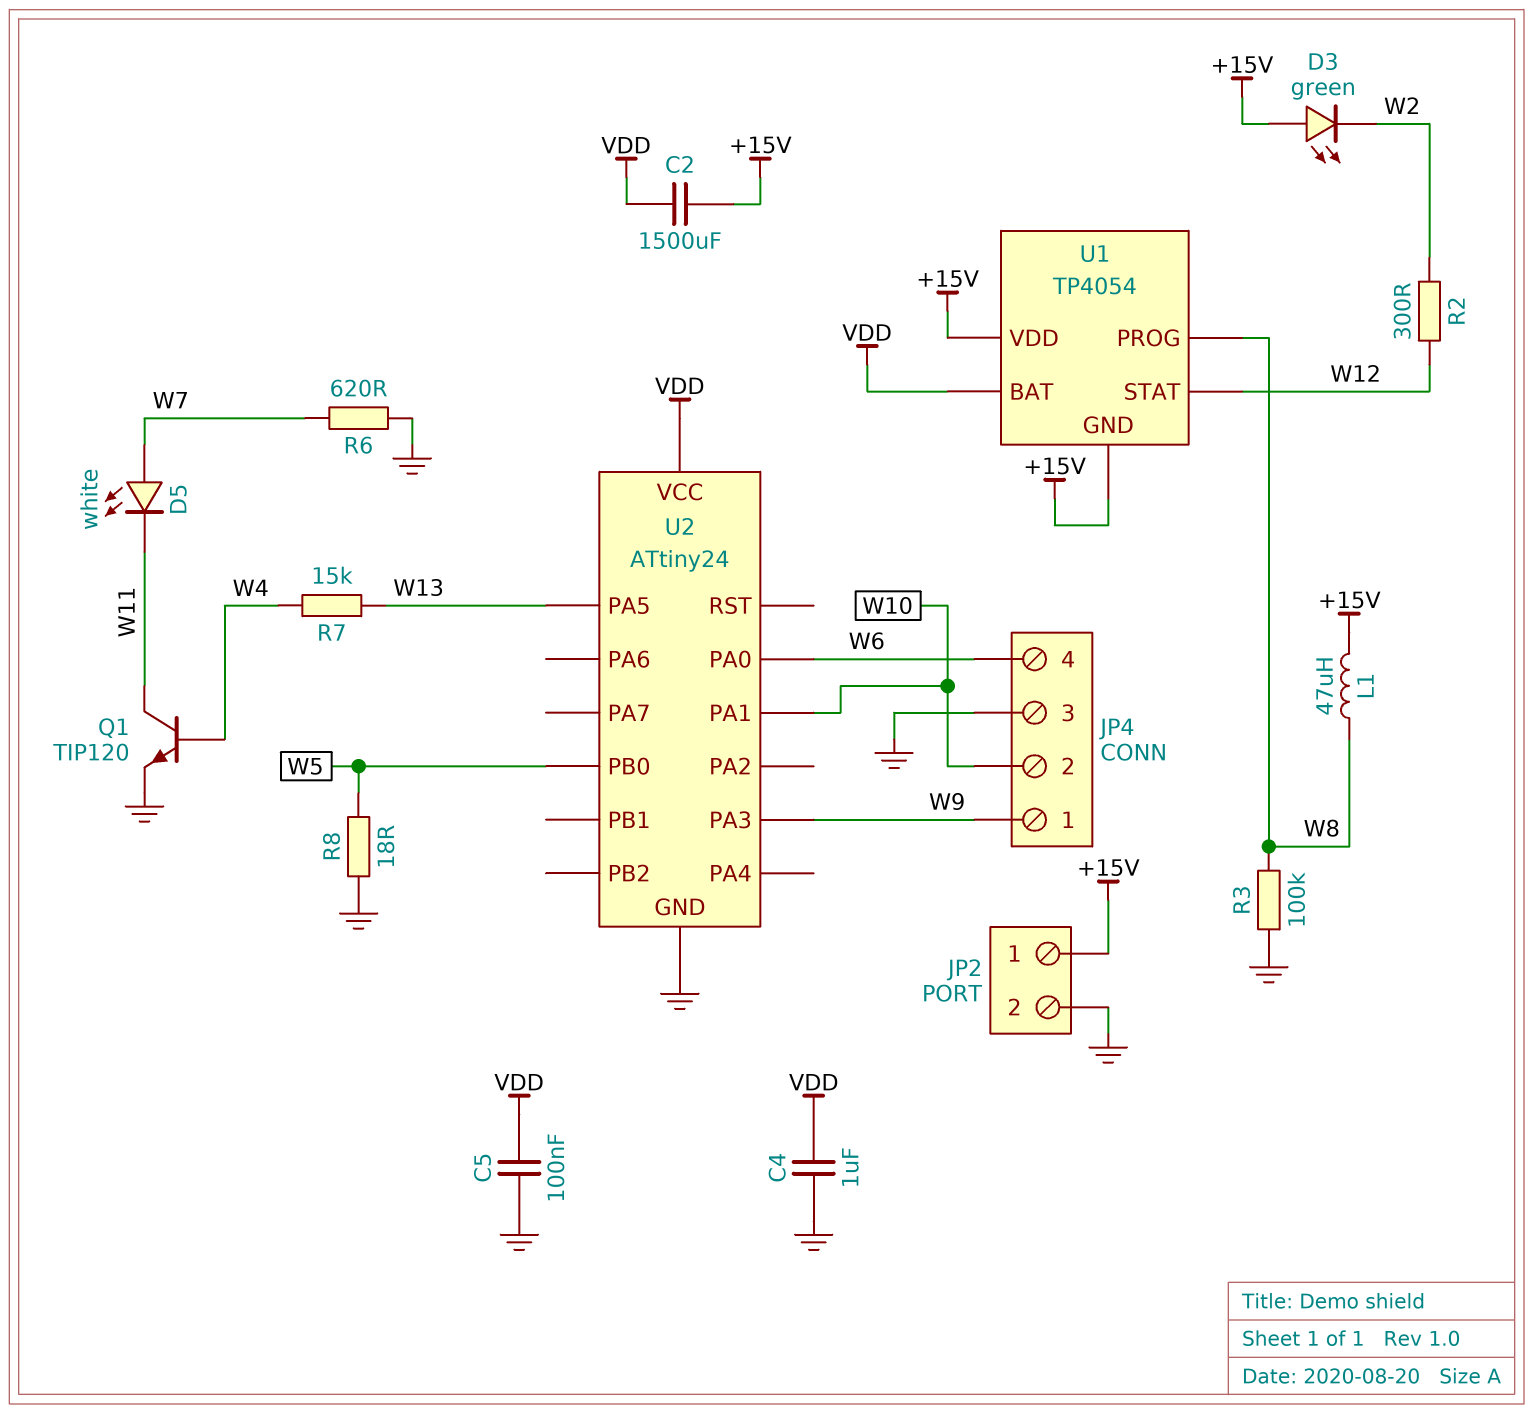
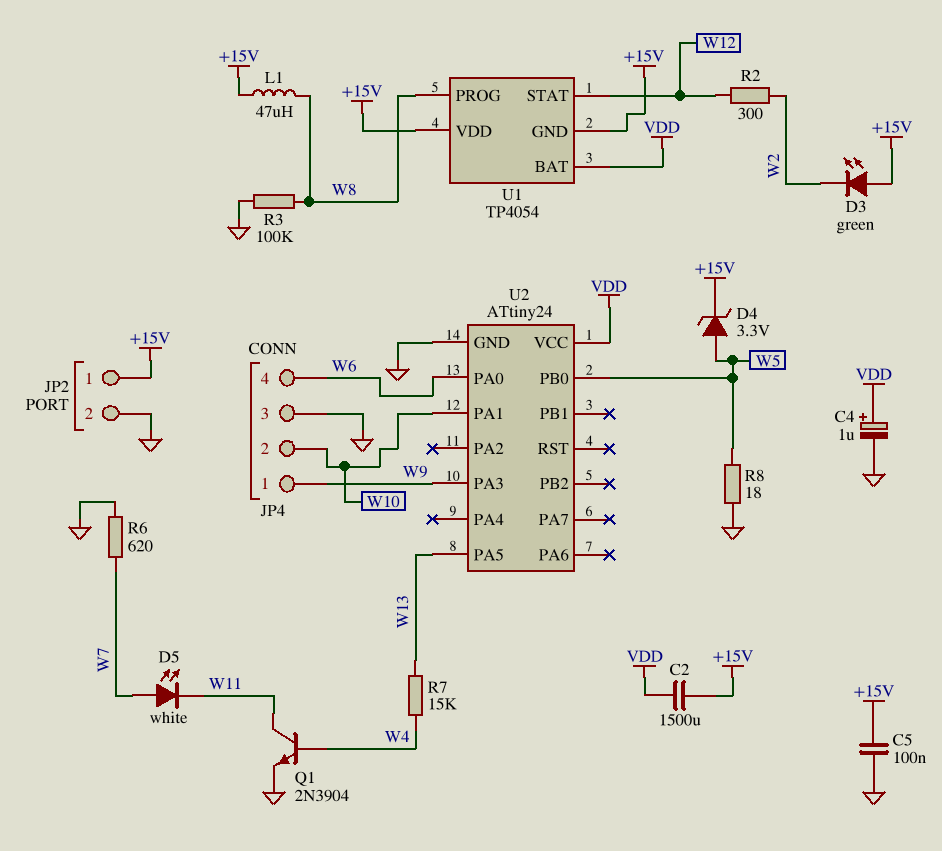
C4: 1uF (GND, VDD) -> 1uF (plus VDD, minus GND)
C5: 100nF (GND, VDD) -> 100nF (+15V, GND)
D4: none -> zener 3.3V (A W5, K +15V)
Q1: NPN TIP120 (B W4, C W11, E GND) -> NPN 2N3904 (B W4, C W11, E GND)

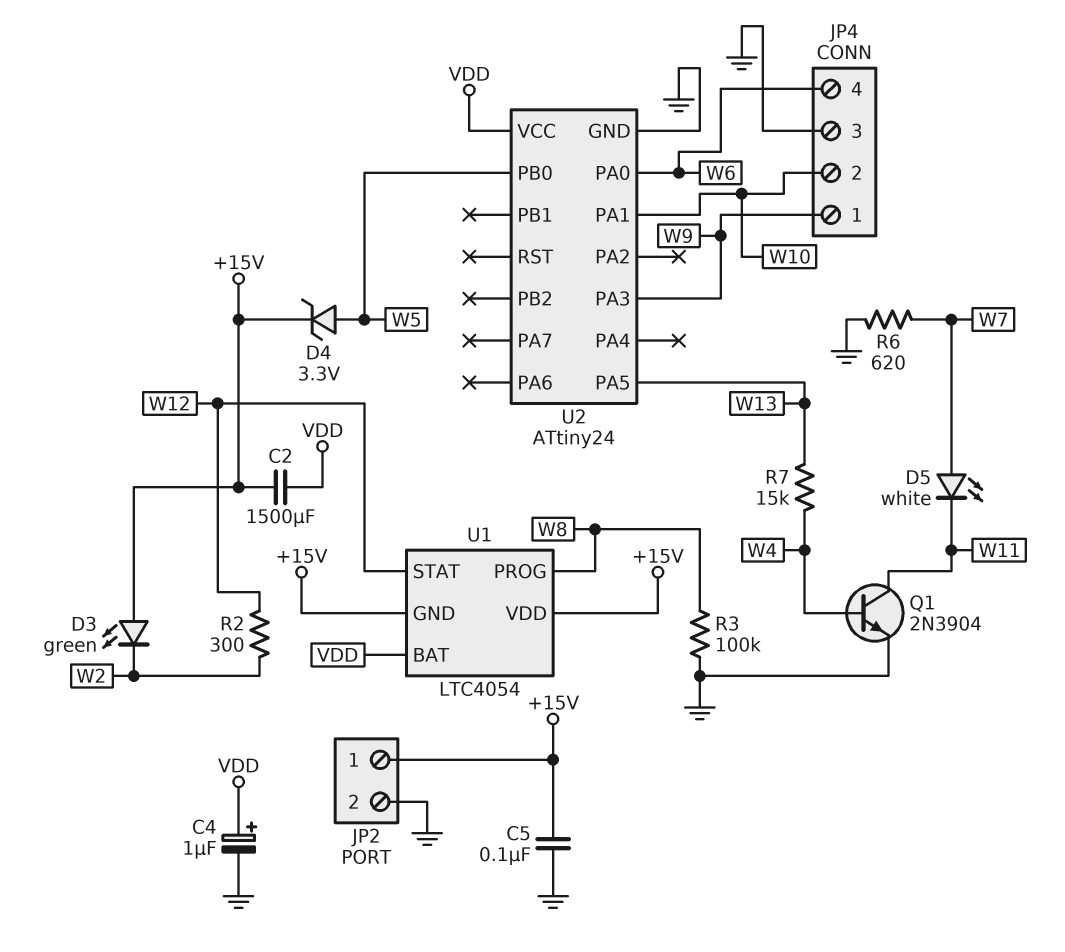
L1: 47uH (+15V, W8) -> none
R8: 18 (GND, W5) -> none
U1: TP4054 -> LTC4054

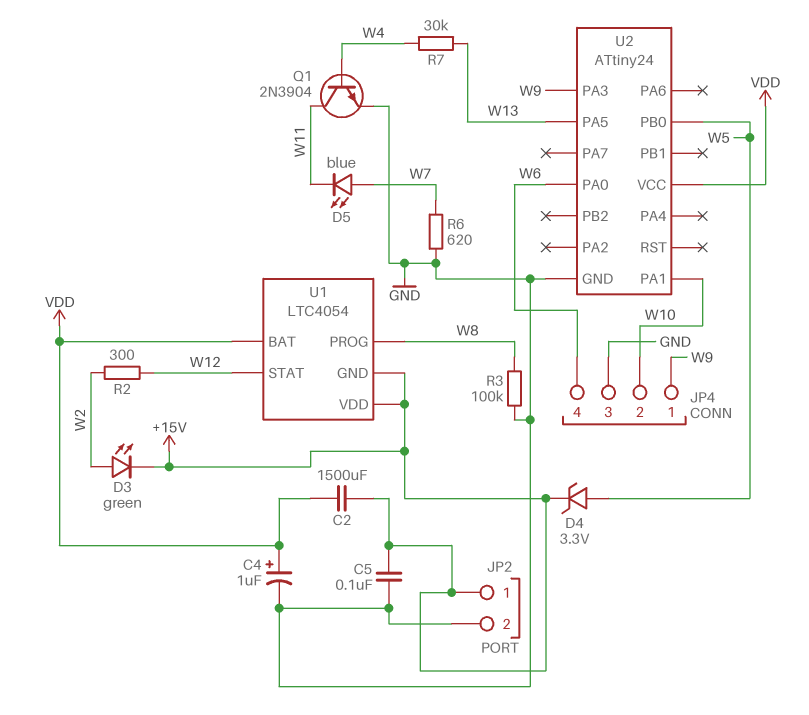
D3: LED green (A +15V, K W2) -> LED green (A W2, K +15V)
D5: LED white (A W7, K W11) -> LED blue (A W7, K W11)
R7: 15k (W4, W13) -> 30k (W4, W13)

